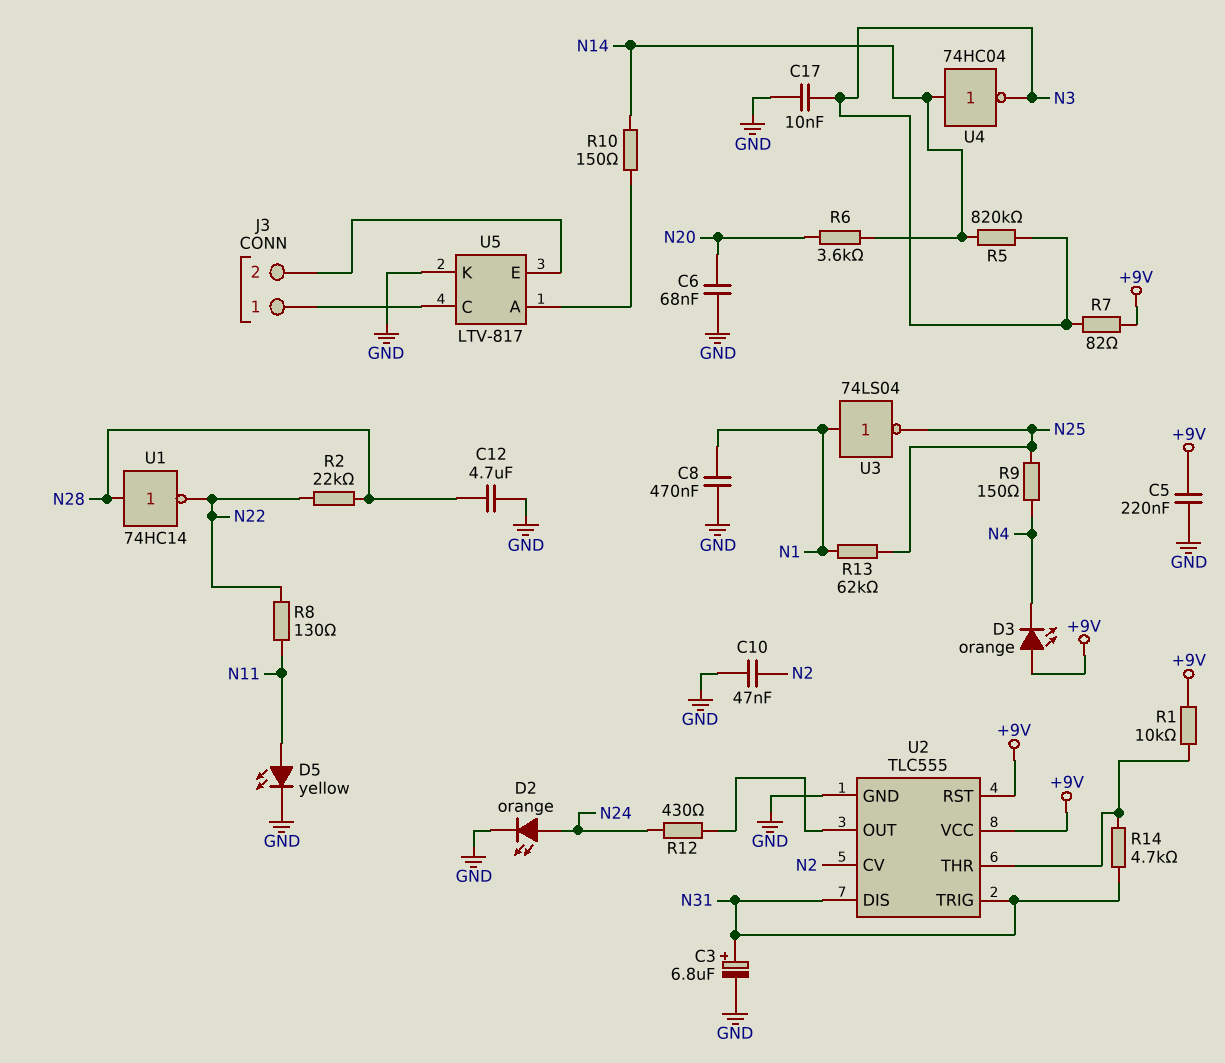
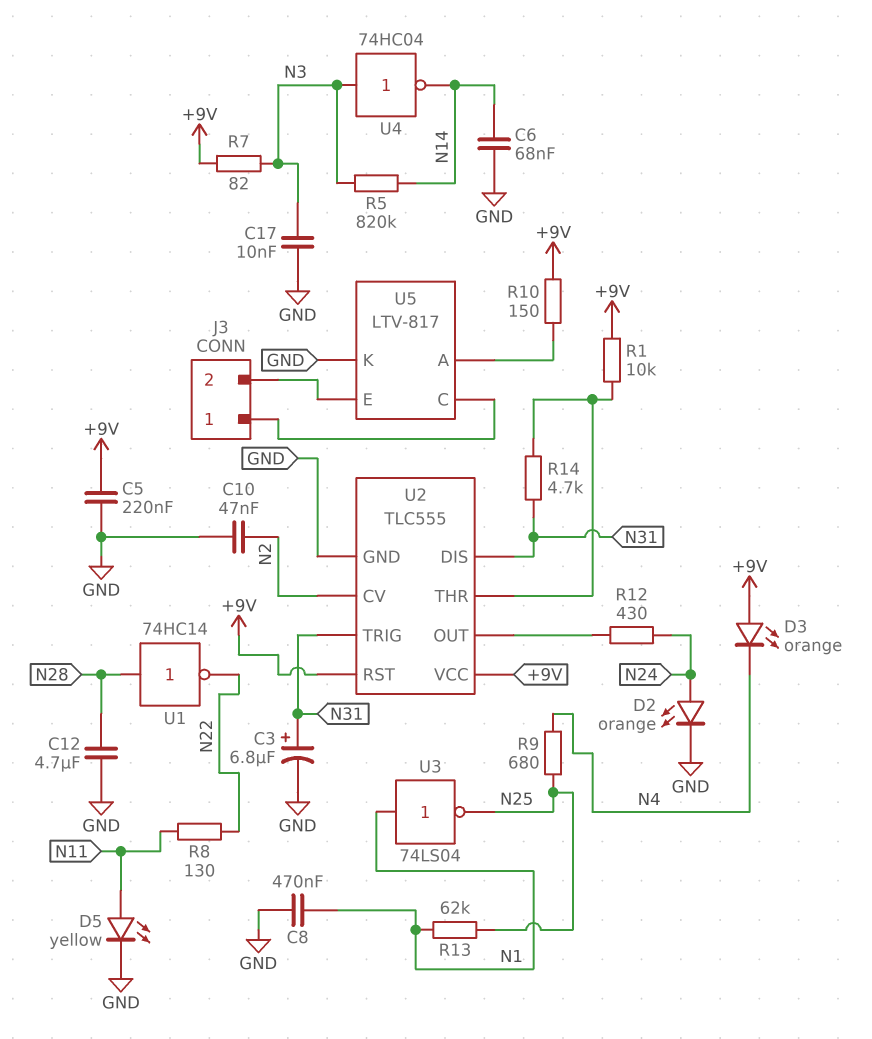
C6: 68nF (GND, N20) -> 68nF (GND, N14)
R2: 22k (N22, N28) -> none
R6: 3.6k (N14, N20) -> none
R9: 150 (N4, N25) -> 680 (N4, N25)
R10: 150 (N14, U5/A) -> 150 (+9V, U5/A)
U4: NOT 74HC04 (in N14, out N3) -> NOT 74HC04 (in N3, out N14)

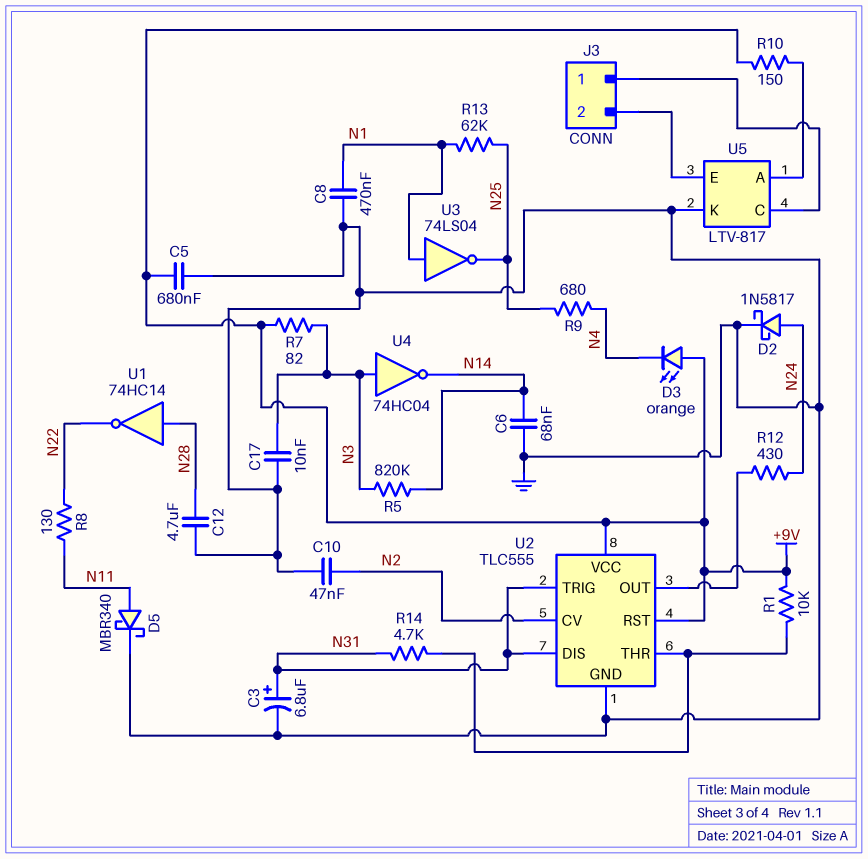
C5: 220nF (+9V, GND) -> 680nF (+9V, GND)
D2: LED orange (A N24, K GND) -> schottky 1N5817 (A N24, K GND)
D5: LED yellow (A N11, K GND) -> schottky MBR340 (A N11, K GND)

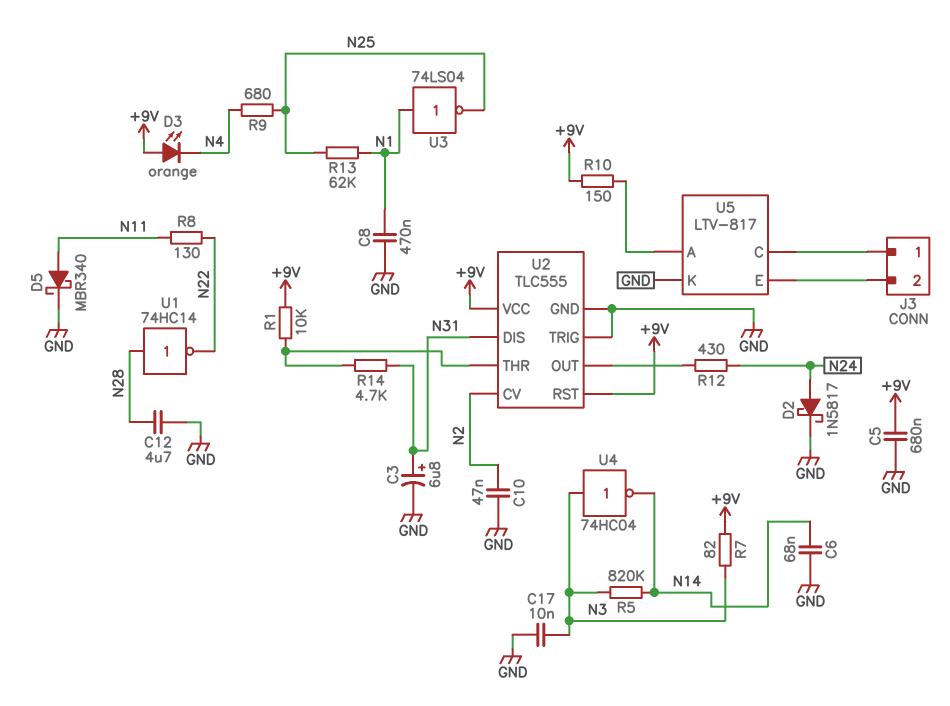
U2 pin TRIG: N31 -> GND

